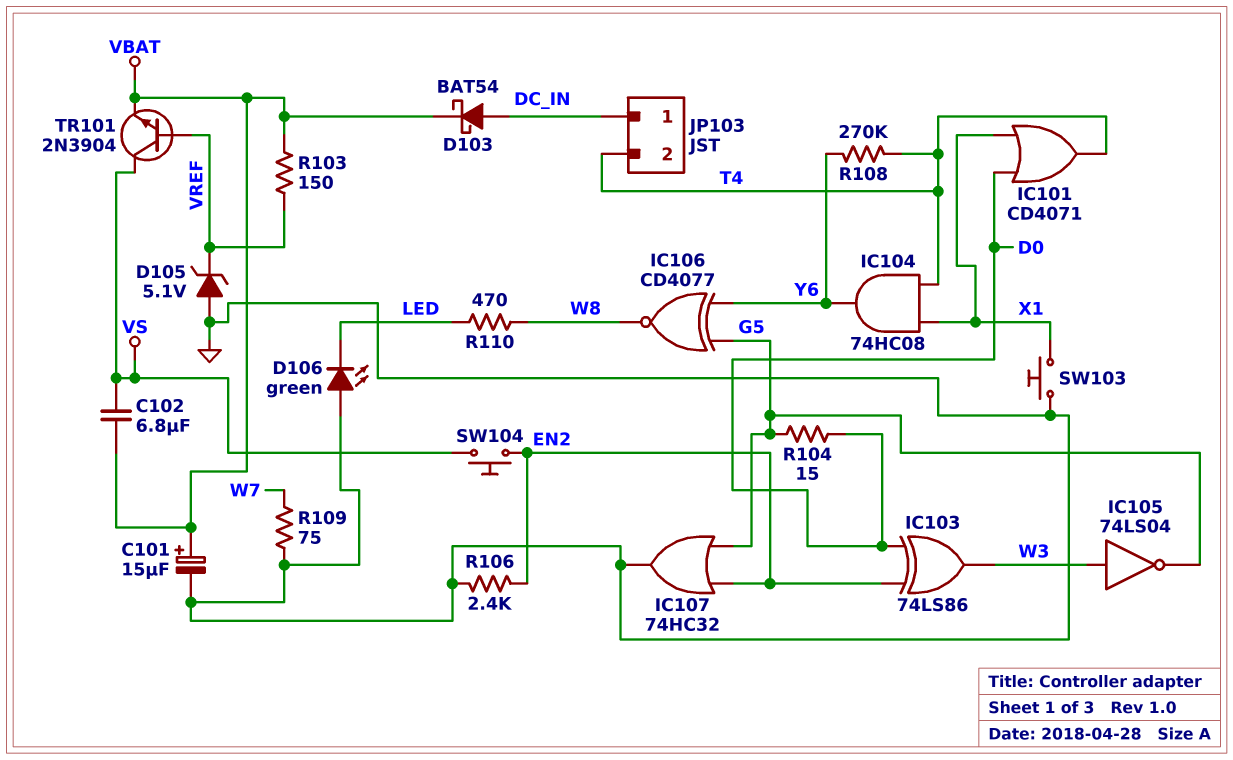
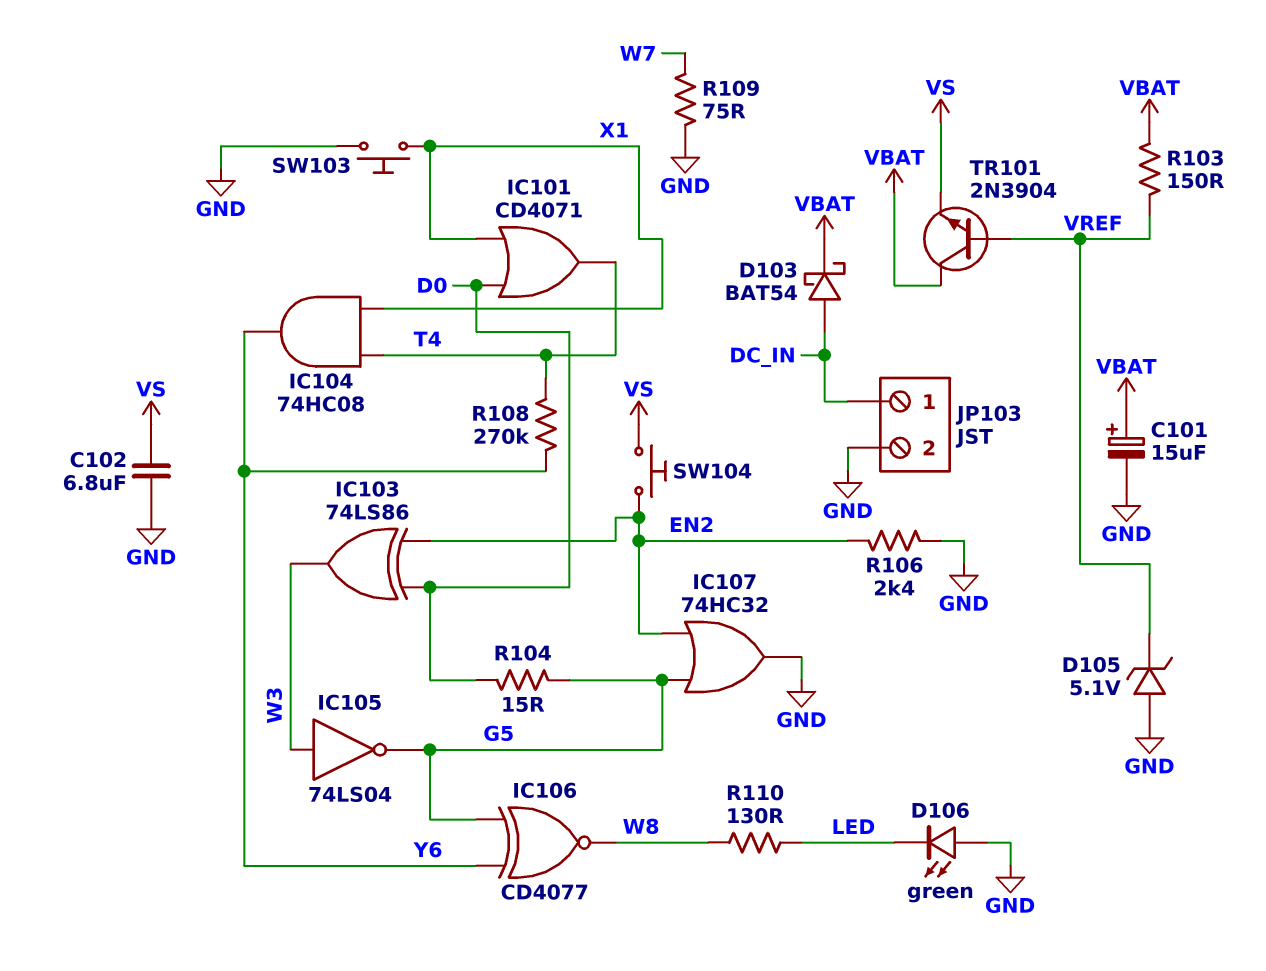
C102: 6.8uF (VBAT, VS) -> 6.8uF (GND, VS)
JP103 pin 2: T4 -> GND
R110: 470 (LED, W8) -> 130 (LED, W8)
TR101: NPN 2N3904 (B VREF, C VS, E VBAT) -> NPN 2N3904 (B VREF, C VBAT, E VS)

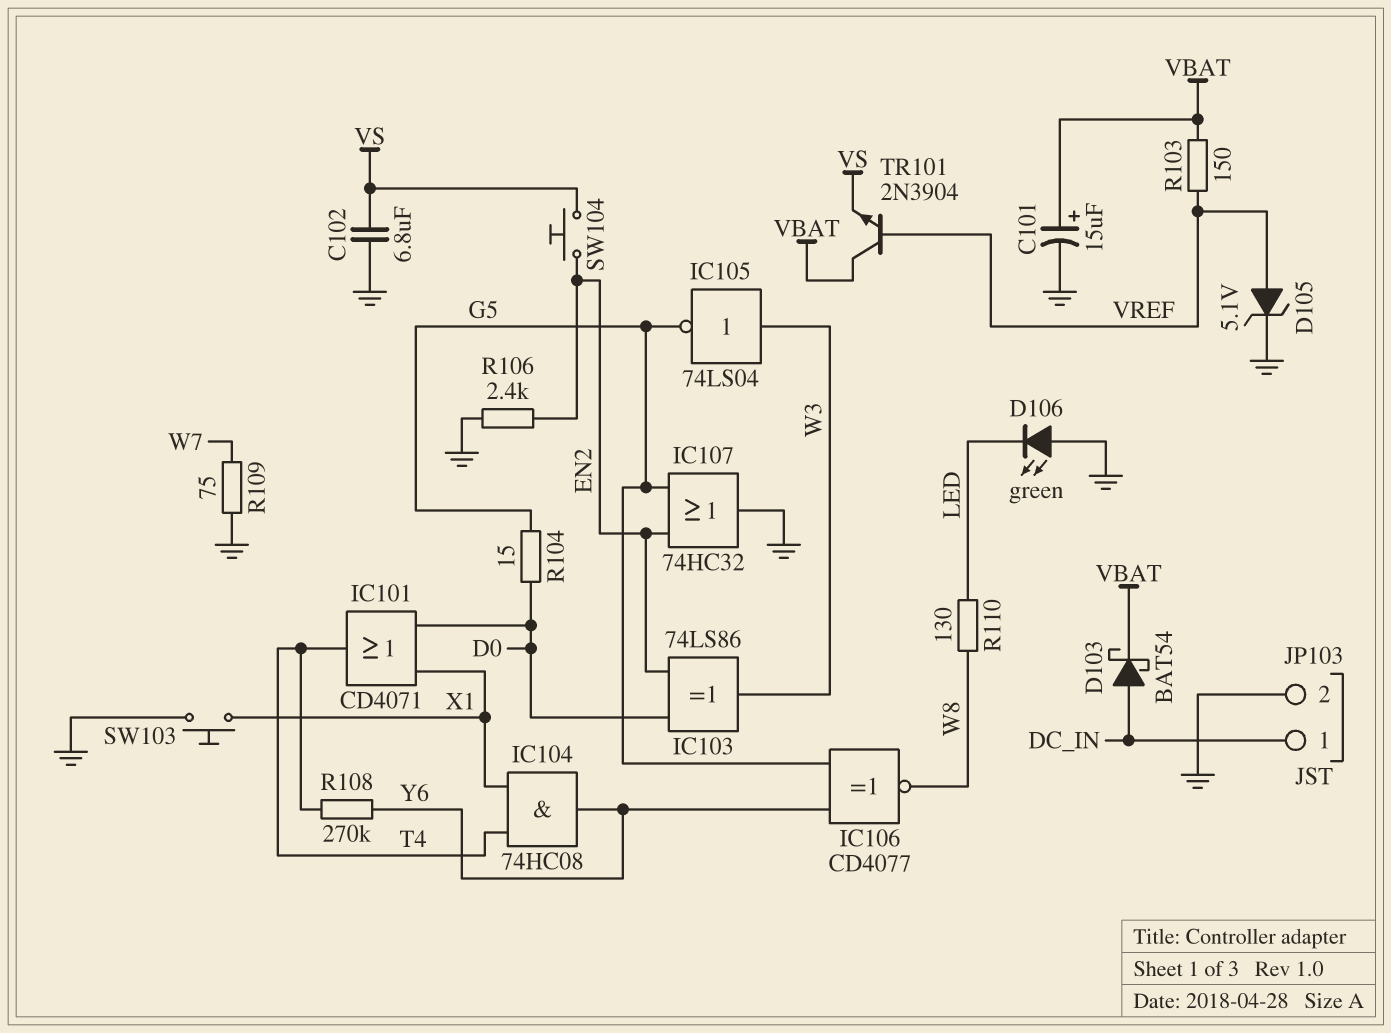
D105: zener 5.1V (A GND, K VREF) -> zener 5.1V (A VREF, K GND)

